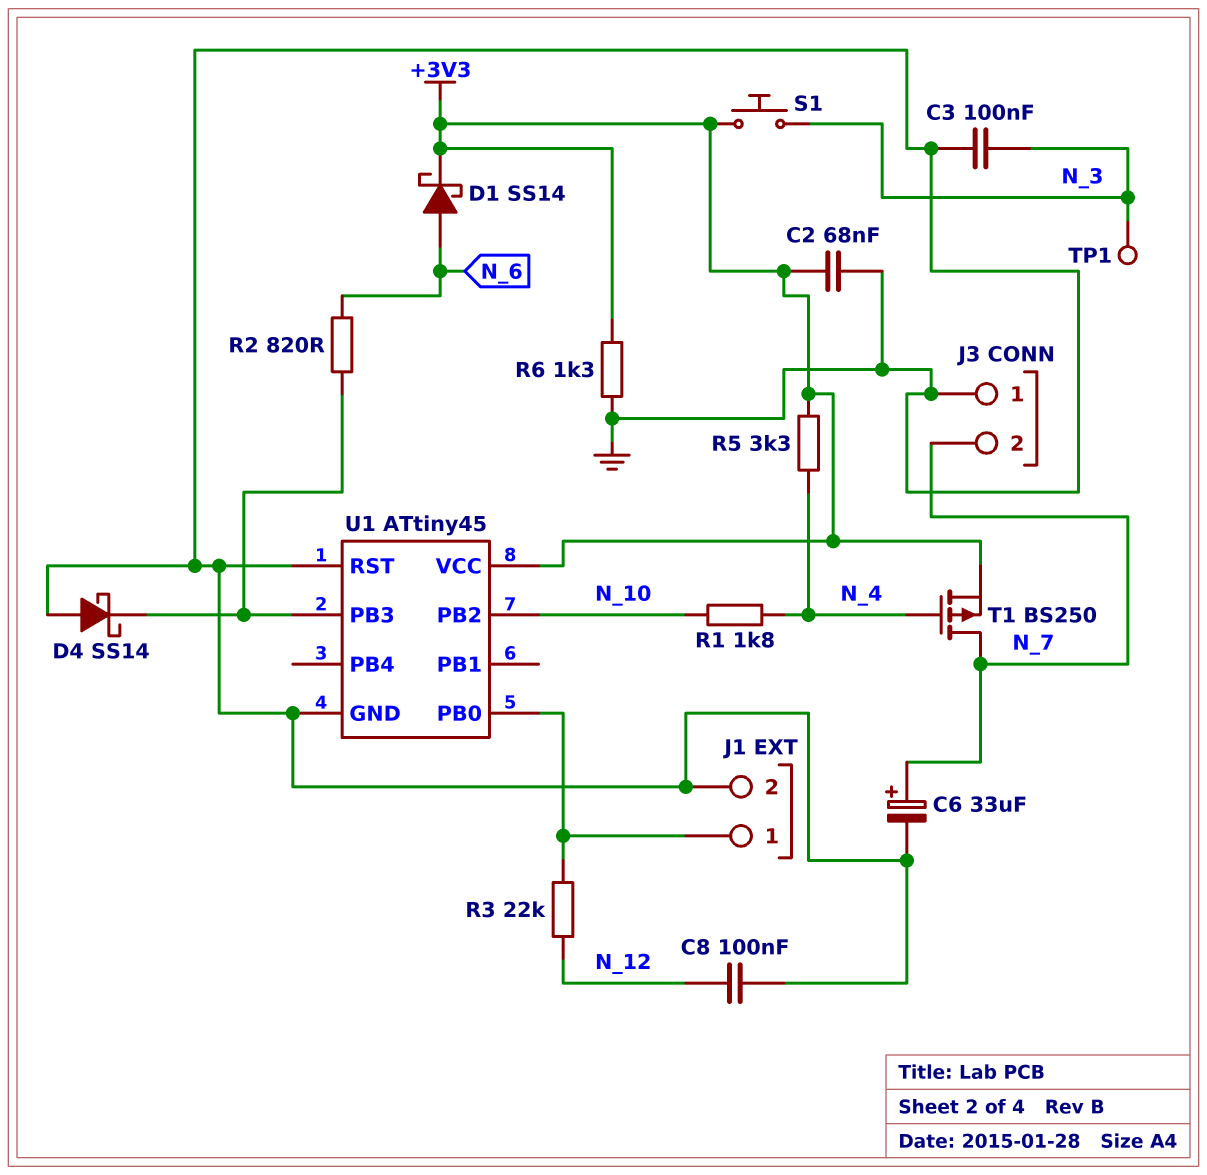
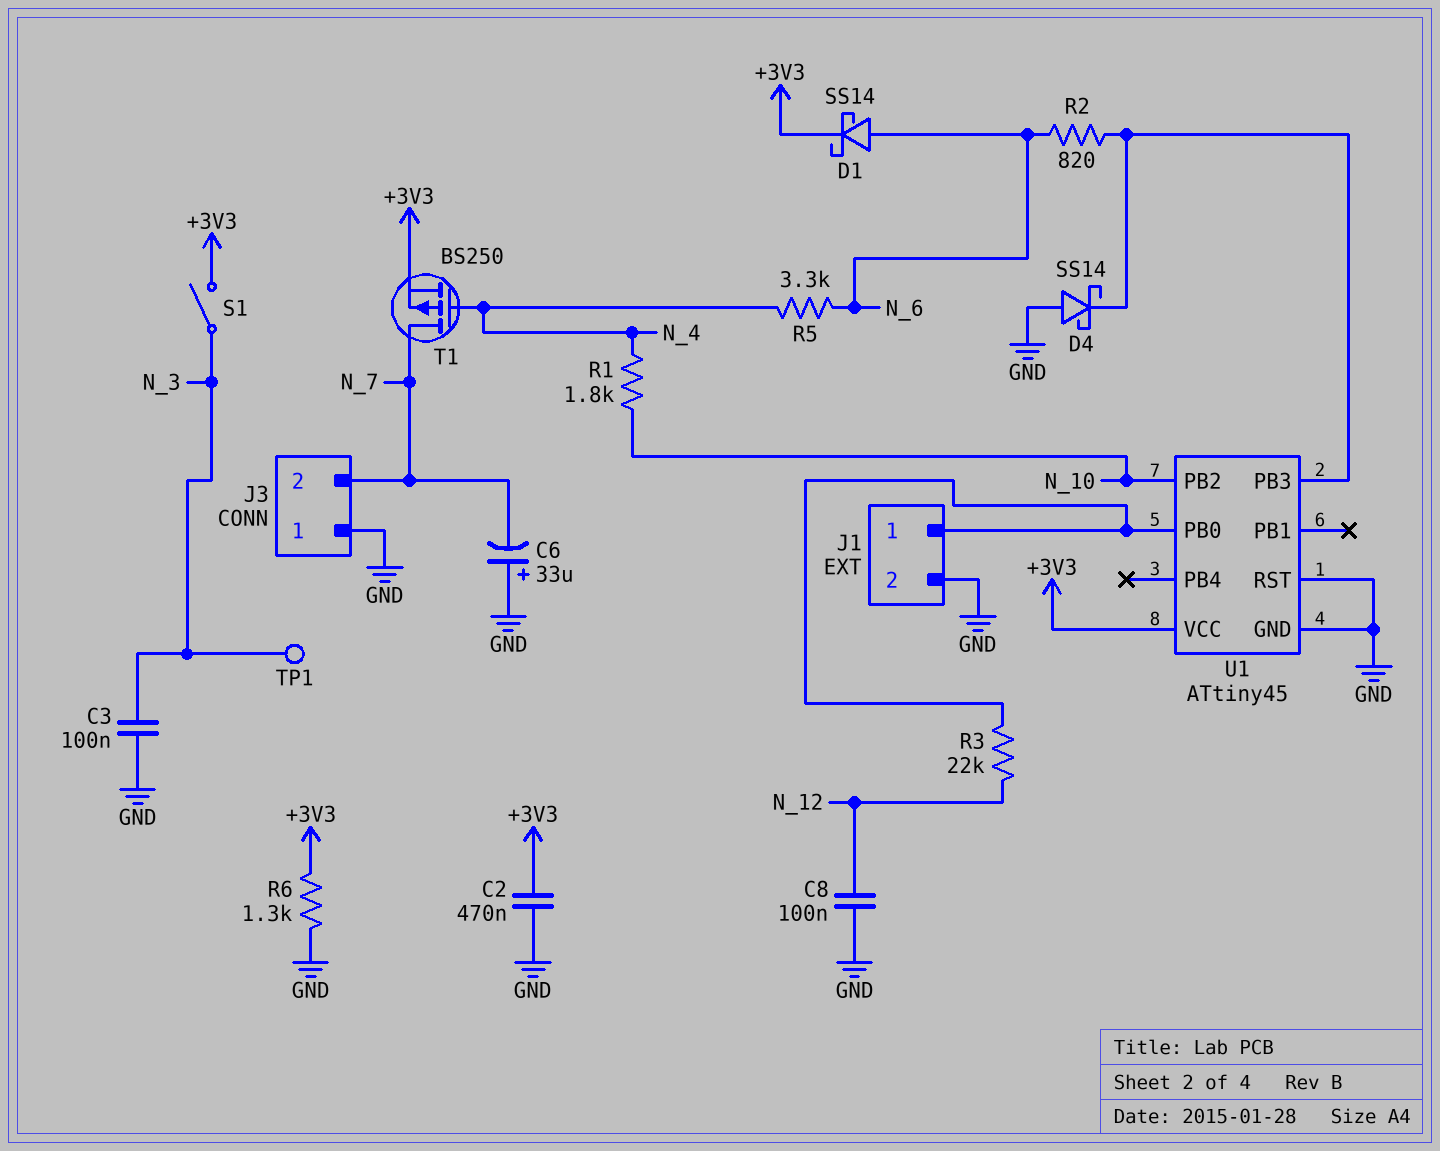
C2: 68nF (+3V3, GND) -> 470nF (+3V3, GND)
C6: 33uF (plus N_7, minus GND) -> 33uF (plus GND, minus N_7)
R5: 3.3k (+3V3, N_4) -> 3.3k (N_4, N_6)
S1: button (+3V3, N_3) -> switch (+3V3, N_3)

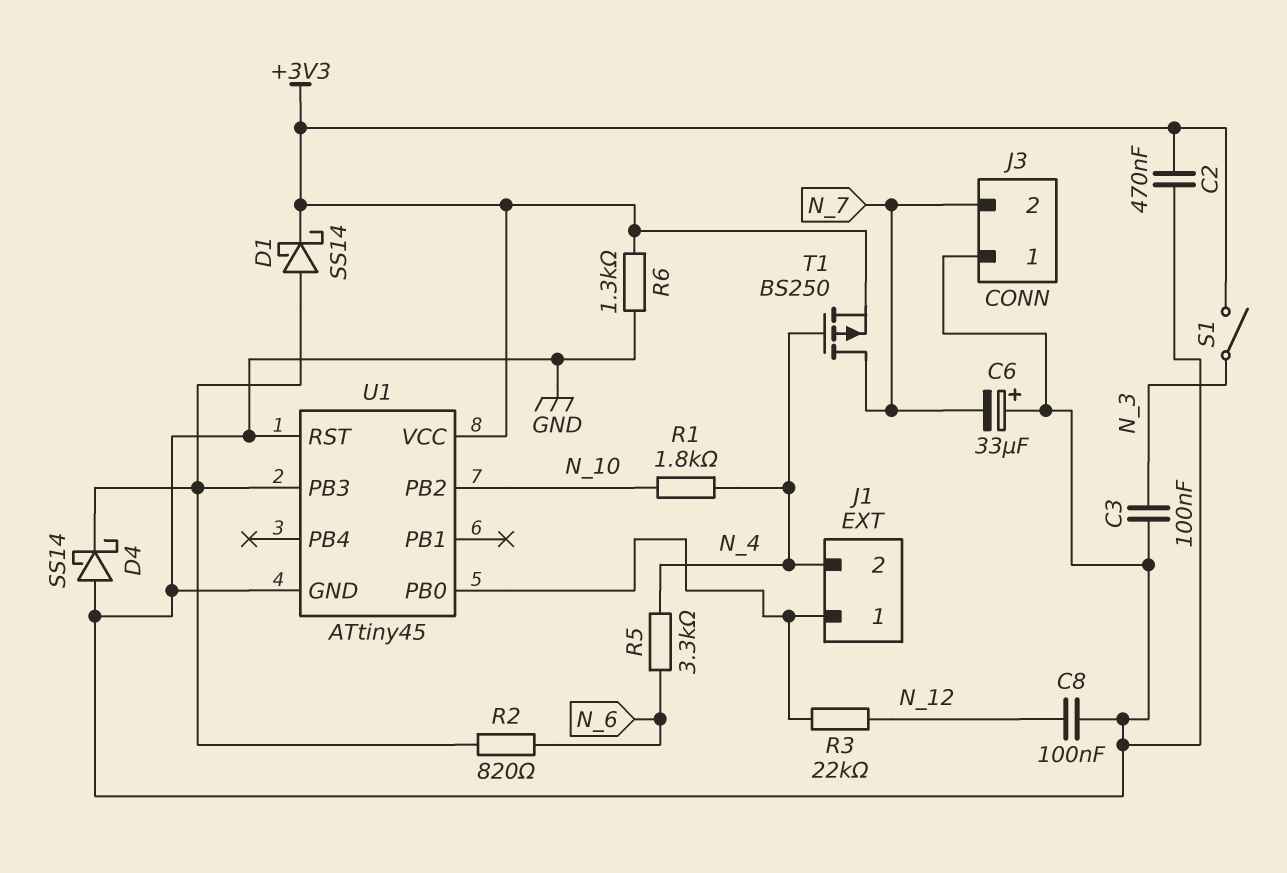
D1: schottky SS14 (A N_6, K +3V3) -> schottky SS14 (A U1/PB3, K +3V3)
J1 pin 2: GND -> N_4
TP1: test point (N_3) -> none

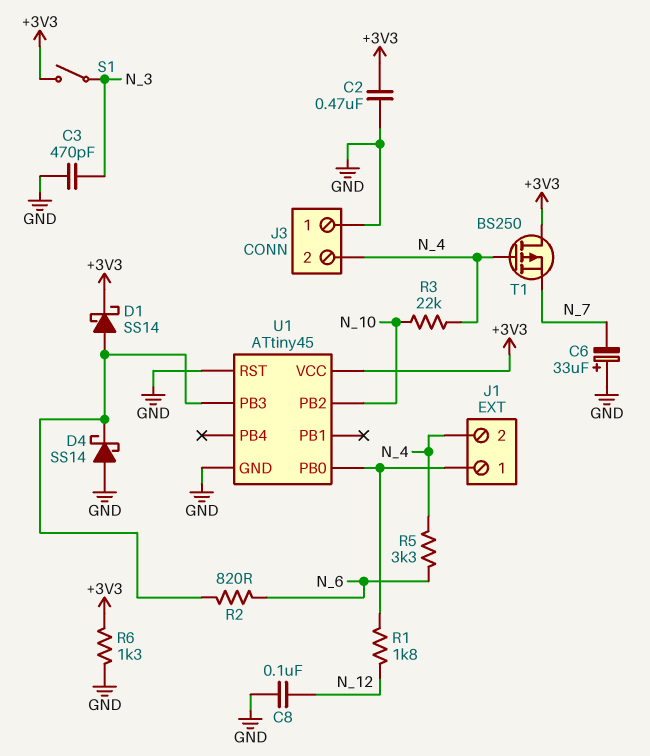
C3: 100nF (GND, N_3) -> 470pF (GND, N_3)
J3 pin 2: N_7 -> N_4
R1: 1.8k (N_4, N_10) -> 1.8k (J1/1, N_12)
R3: 22k (J1/1, N_12) -> 22k (N_4, N_10)
T1: PMOS BS250 (G N_4, D N_7, S +3V3) -> PMOS BS250 (G N_4, D +3V3, S N_7)

